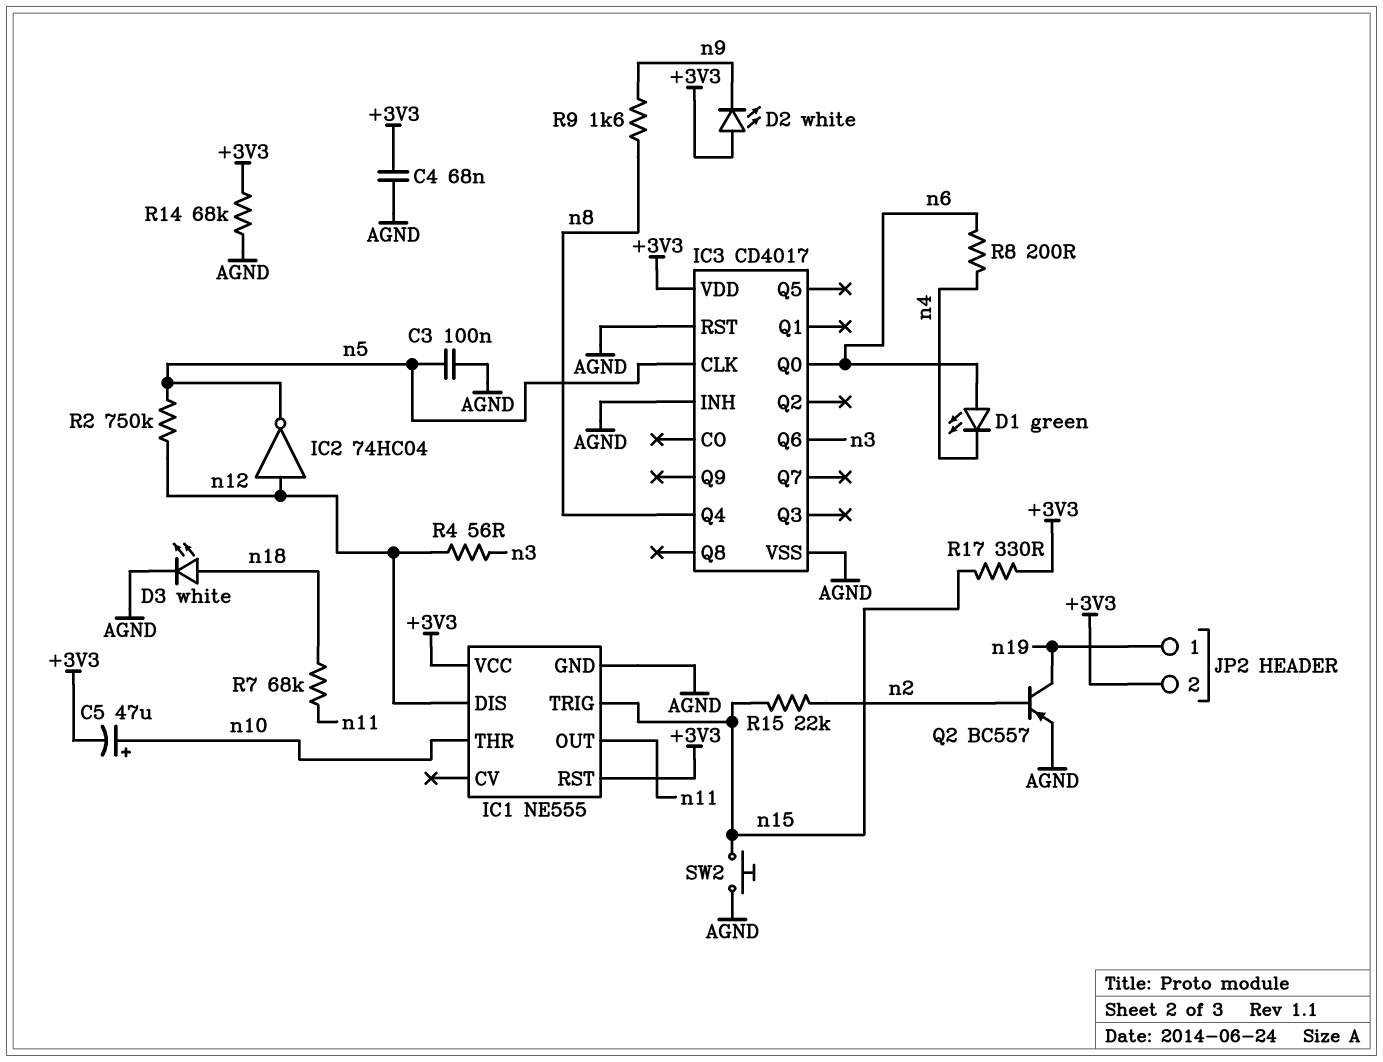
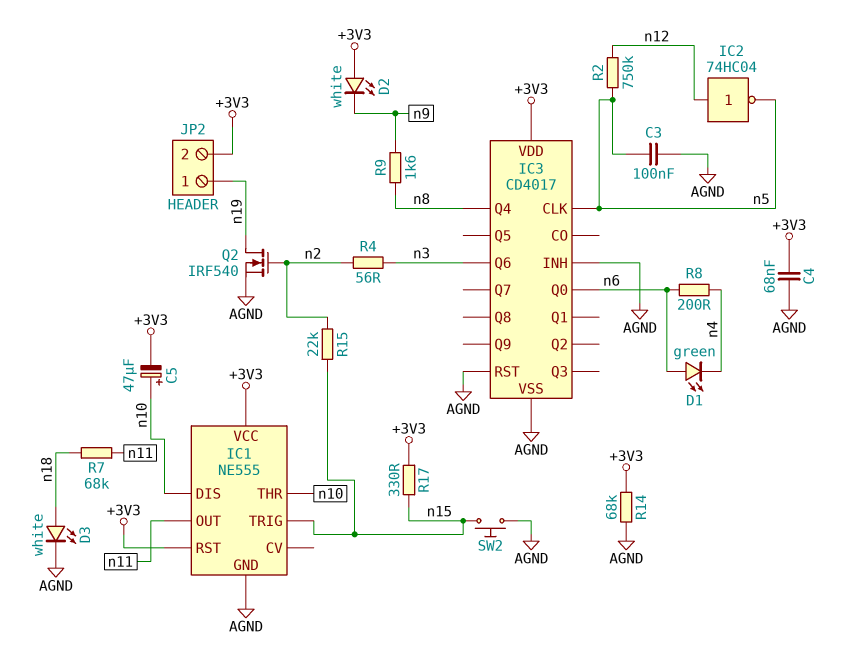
IC1 pin DIS: n12 -> n10
Q2: PNP BC557 (B n2, C n19, E AGND) -> NMOS IRF540 (G n2, D n19, S AGND)
R4: 56 (n3, n12) -> 56 (n2, n3)

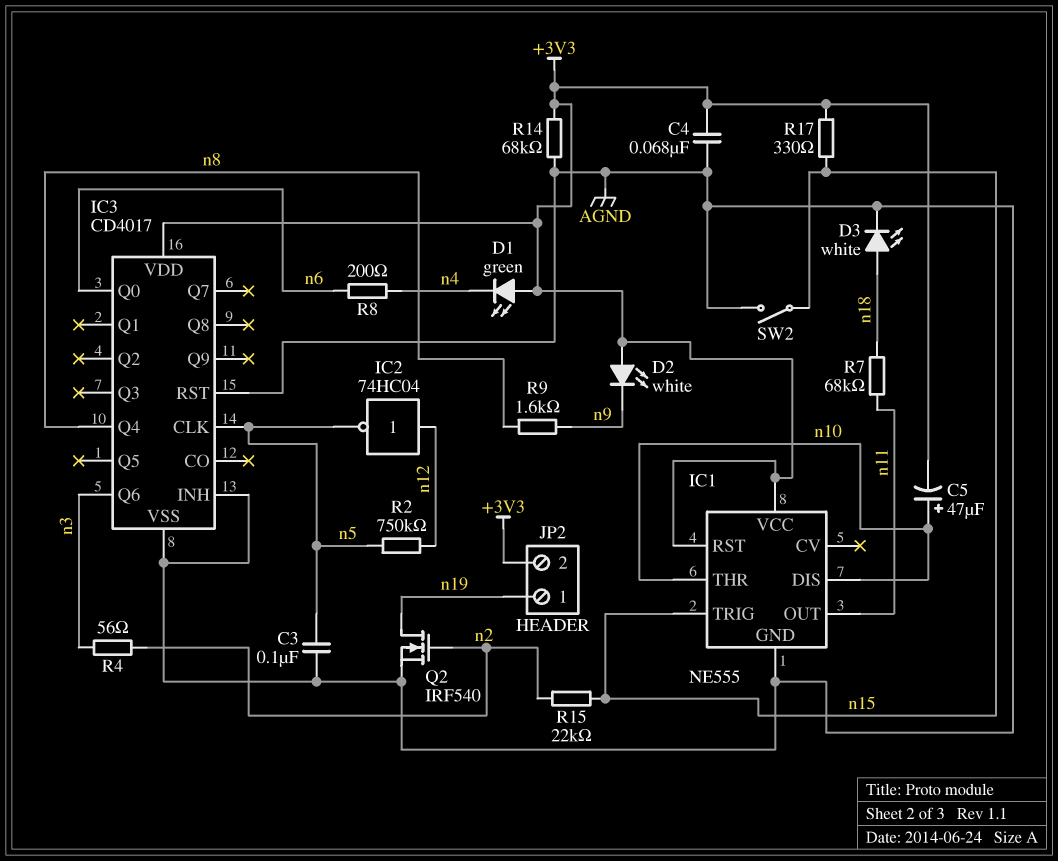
D1: LED green (A n6, K n4) -> LED green (A +3V3, K n4)
SW2: button (AGND, n15) -> switch (AGND, n15)

